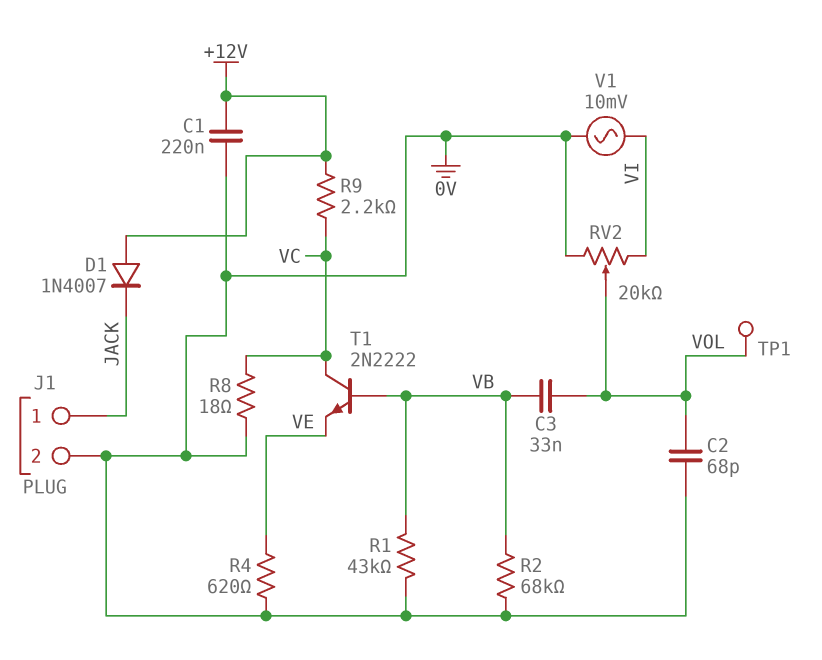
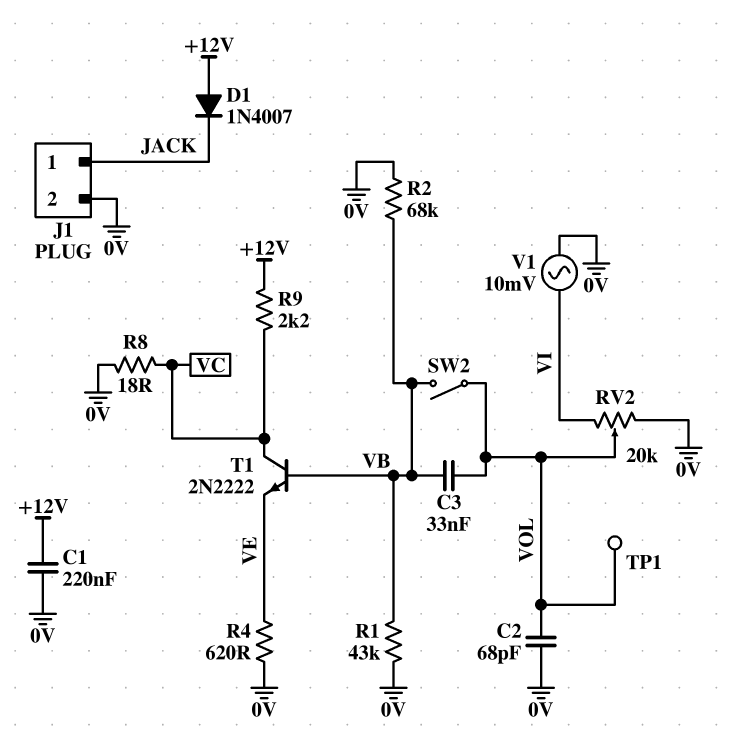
SW2: none -> switch (VB, VOL)

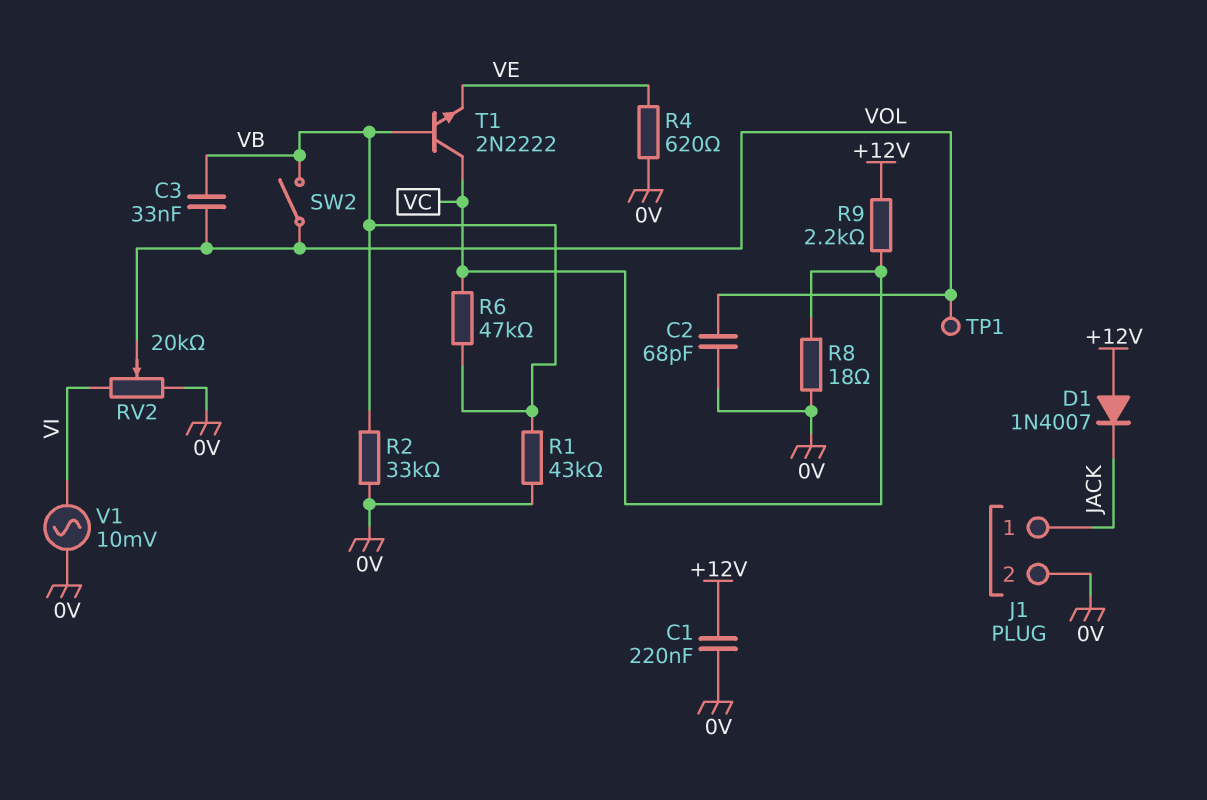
R2: 68k (0V, VB) -> 33k (0V, VB)
R6: none -> 47k (VB, VC)

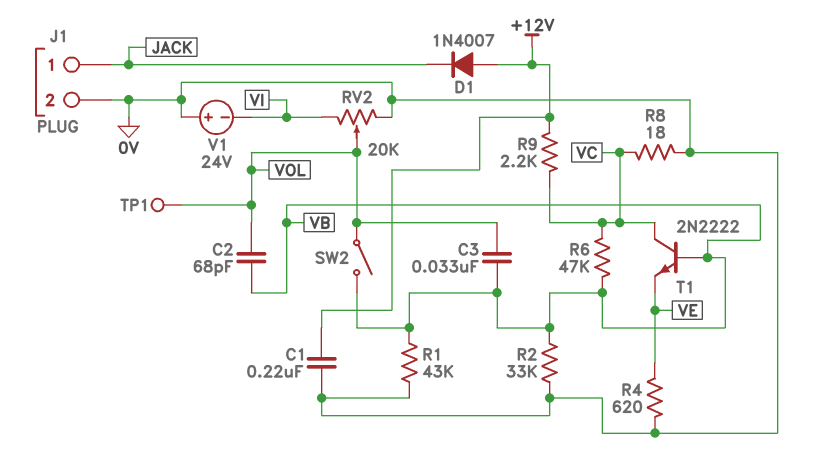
C2: 68pF (0V, VOL) -> 68pF (VB, VOL)
V1: AC 10mV (0V, VI) -> 24V (plus 0V, minus VI)

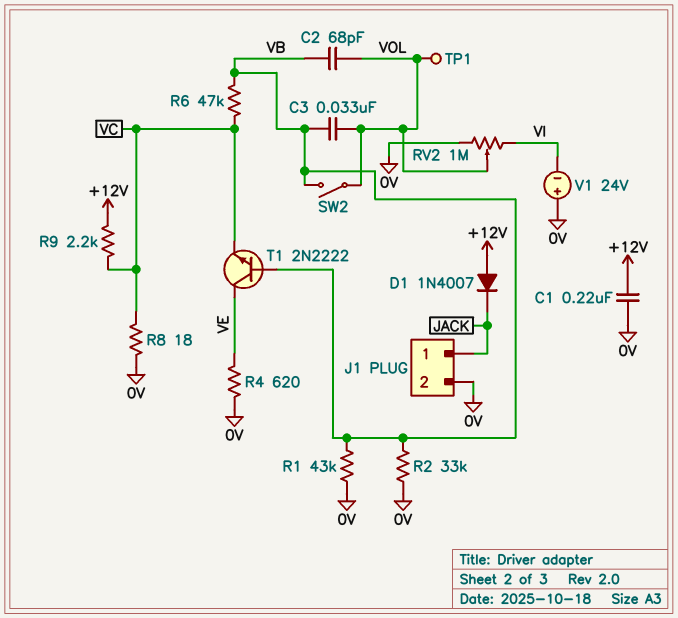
RV2: 20k (0V, VI, wiper VOL) -> 1M (0V, VI, wiper VOL)
T1: NPN 2N2222 (B VB, C VC, E VE) -> NPN 2N2222 (B VB, C VE, E VC)

